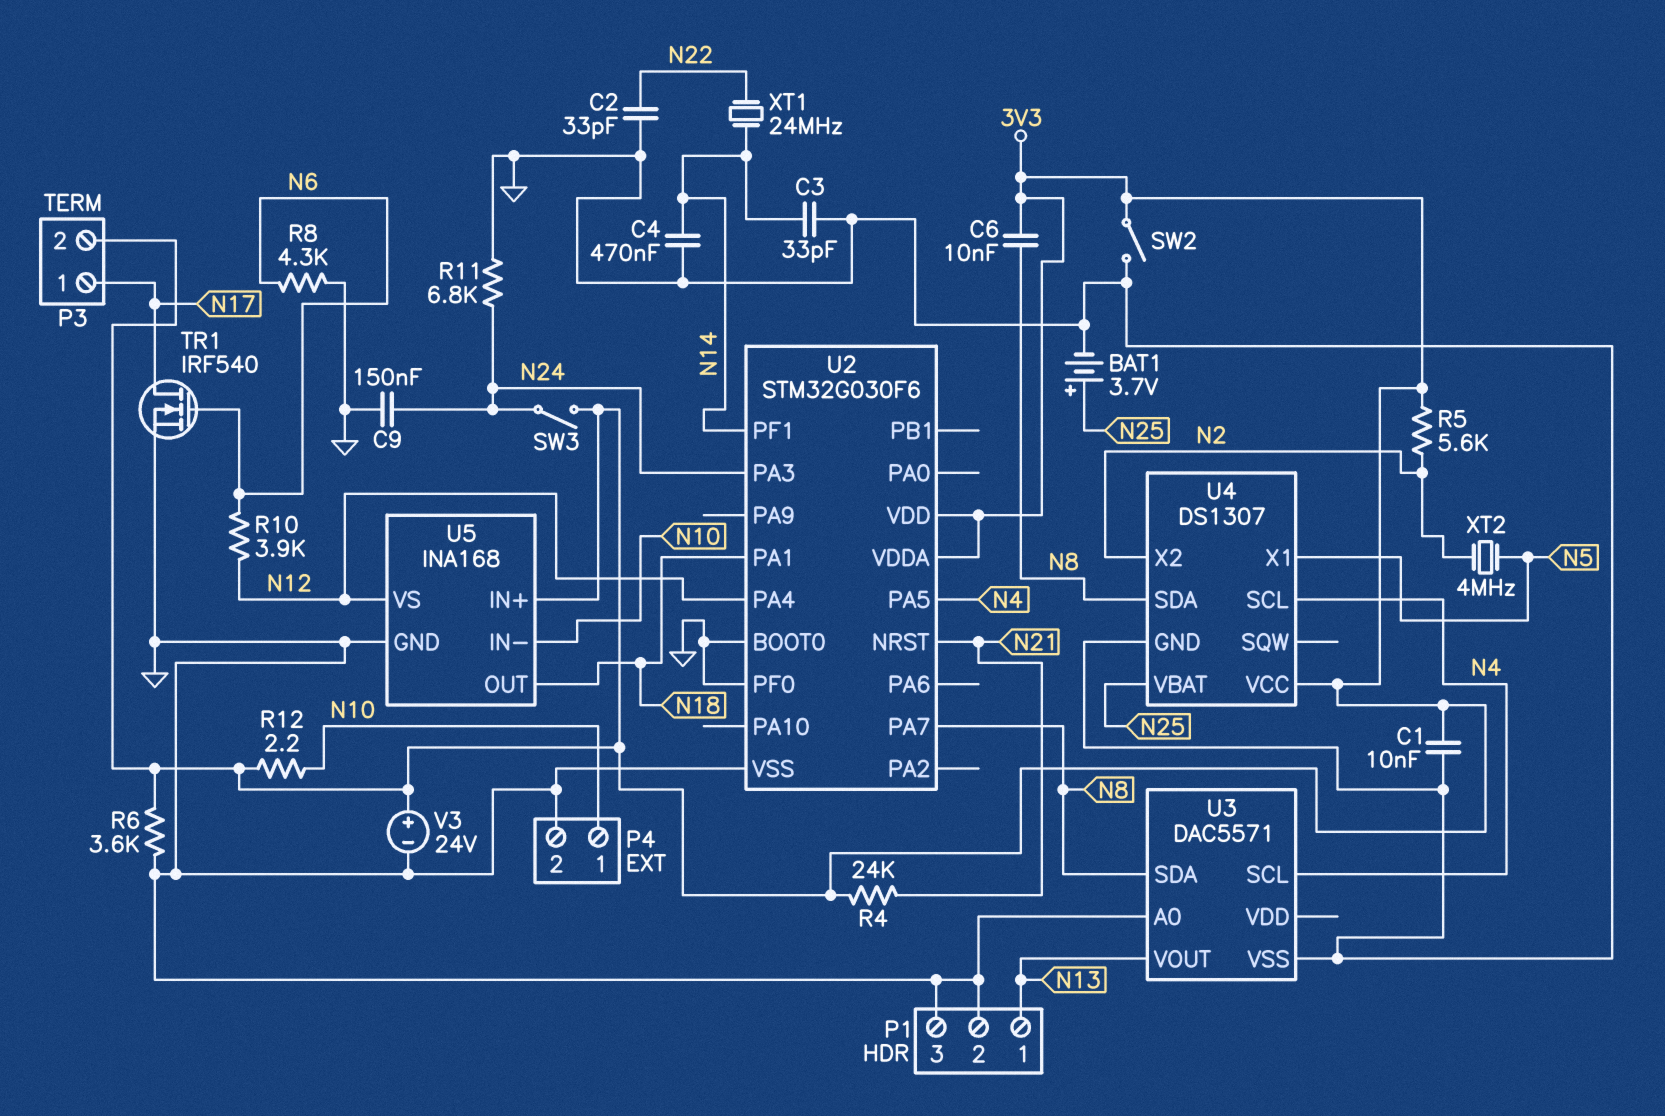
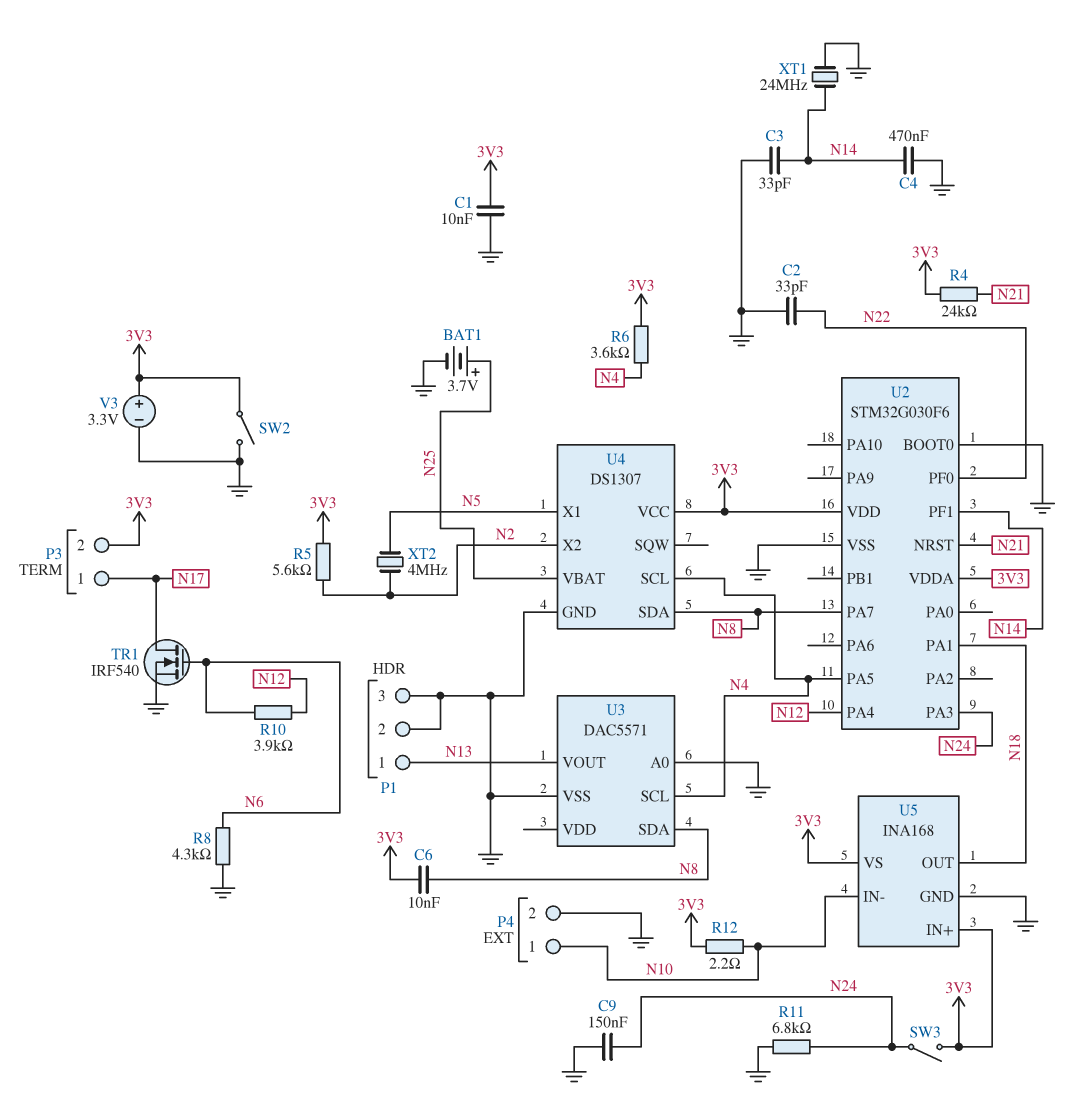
R6: 3.6k (3V3, GND) -> 3.6k (3V3, N4)
U2 pin PF0: GND -> N22
U5 pin VS: N12 -> 3V3
V3: 24V (plus 3V3, minus GND) -> 3.3V (plus 3V3, minus GND)
XT1: 24MHz (N14, N22) -> 24MHz (GND, N14)

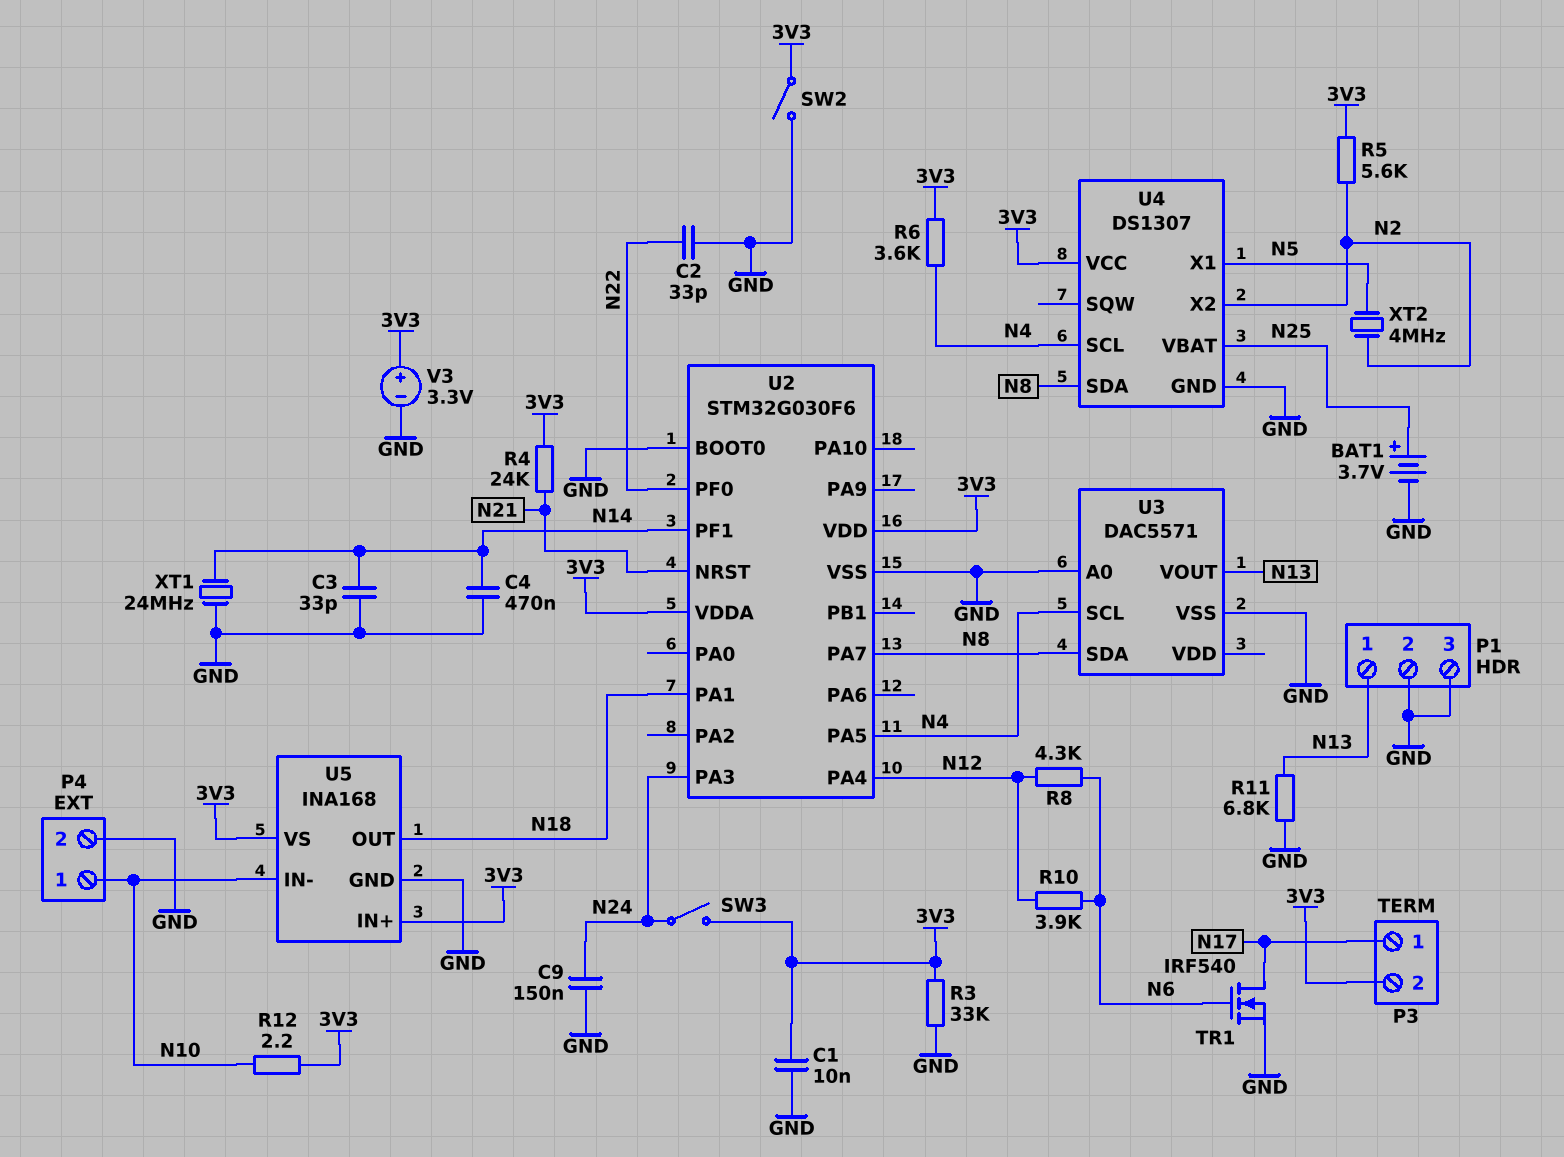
C6: 10nF (3V3, N8) -> none
R3: none -> 33k (3V3, GND)
R8: 4.3k (GND, N6) -> 4.3k (N6, N12)
R11: 6.8k (GND, N24) -> 6.8k (GND, N13)

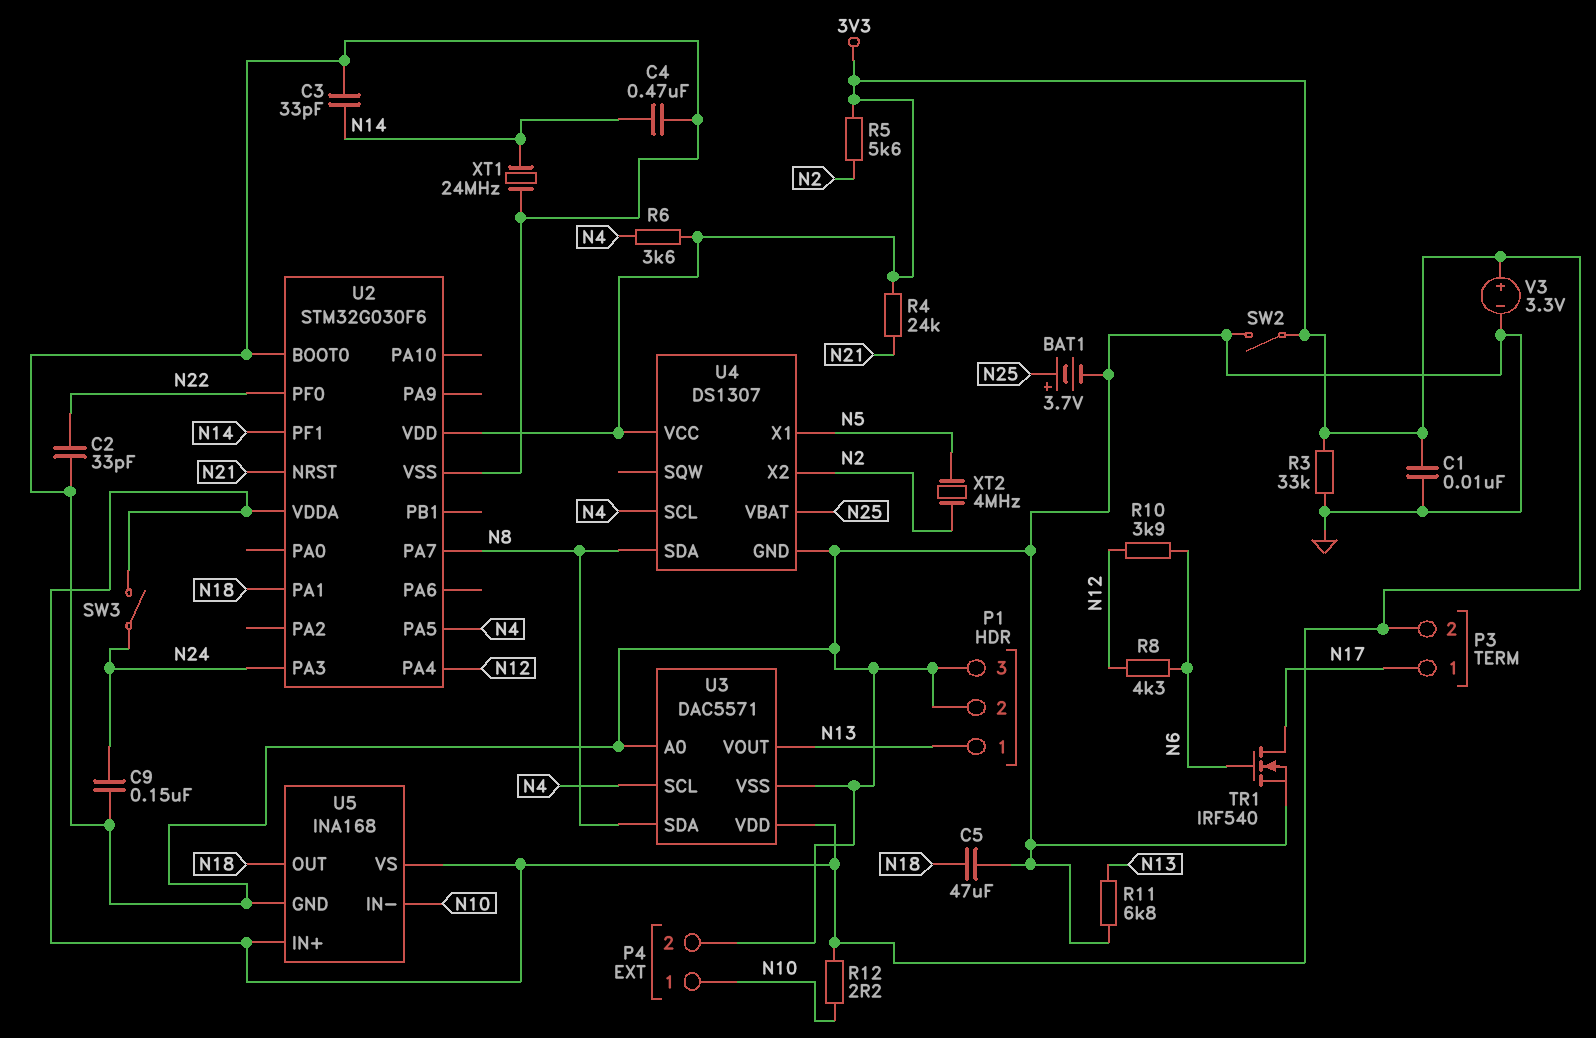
C5: none -> 47uF (GND, N18)
U3 pin VDD: none -> 3V3

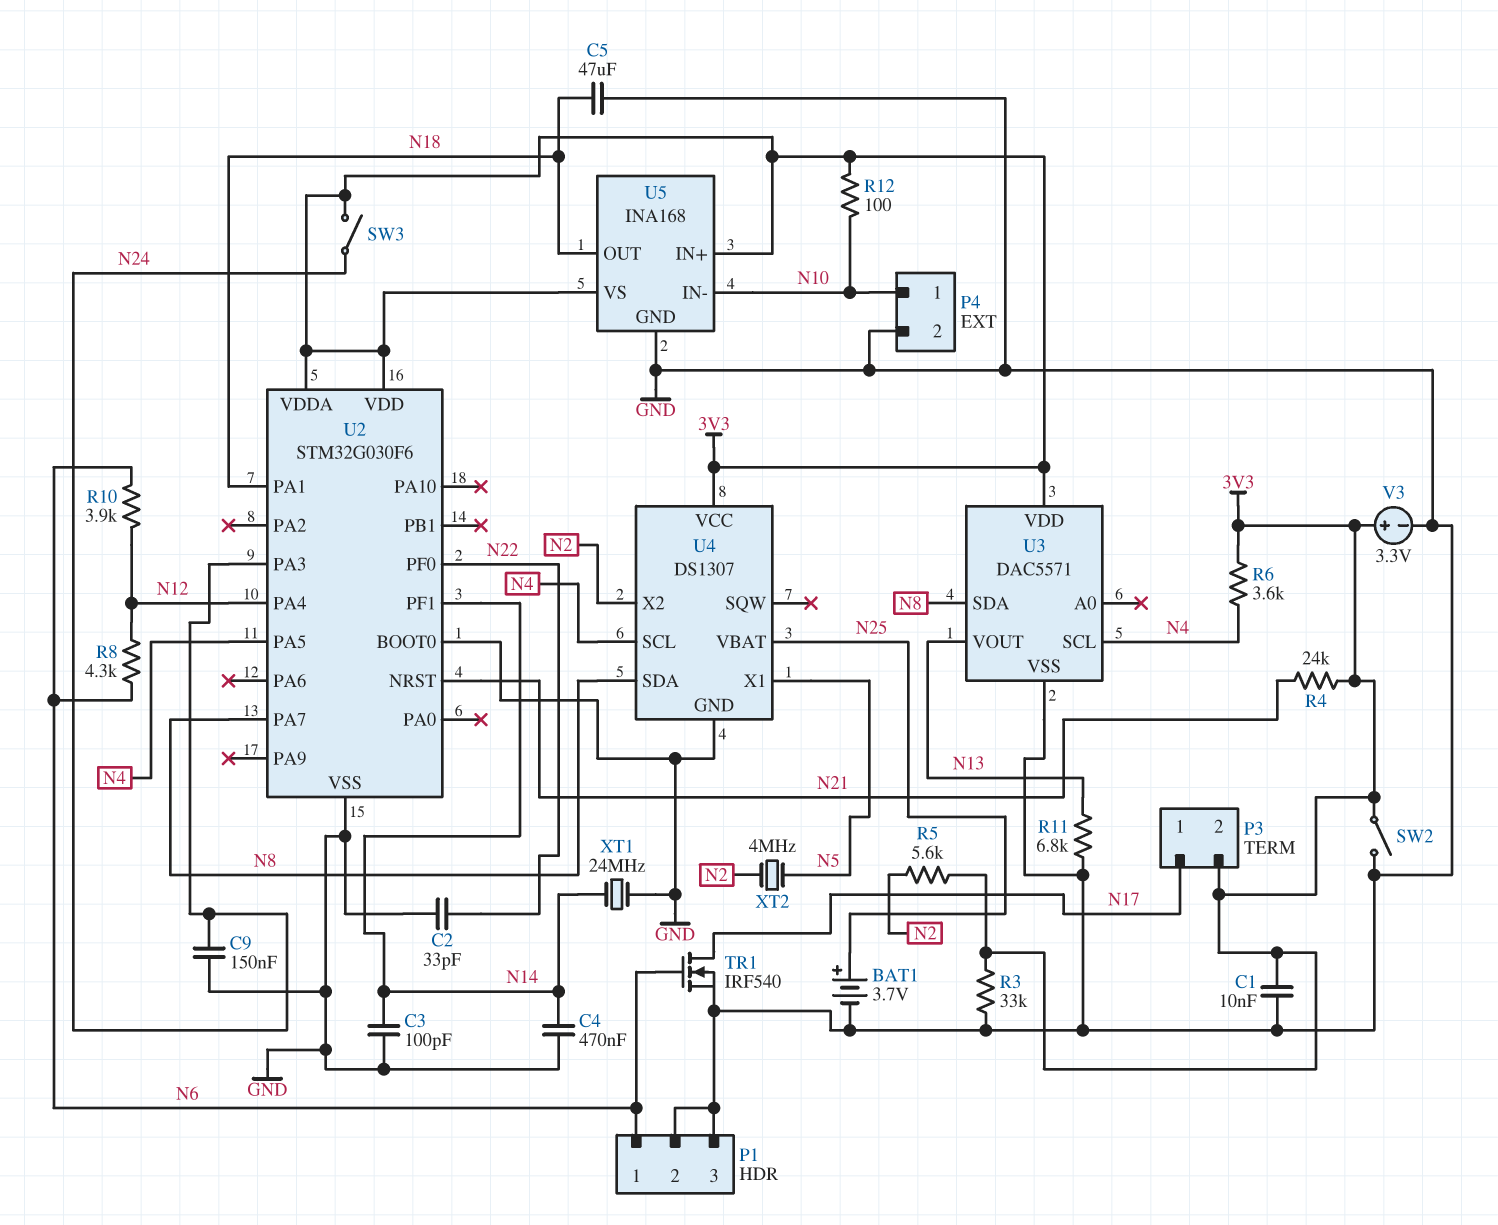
C3: 33pF (GND, N14) -> 100pF (GND, N14)
P1 pin 1: N13 -> N6
R12: 2.2 (3V3, N10) -> 100 (3V3, N10)
U3 pin A0: GND -> none

